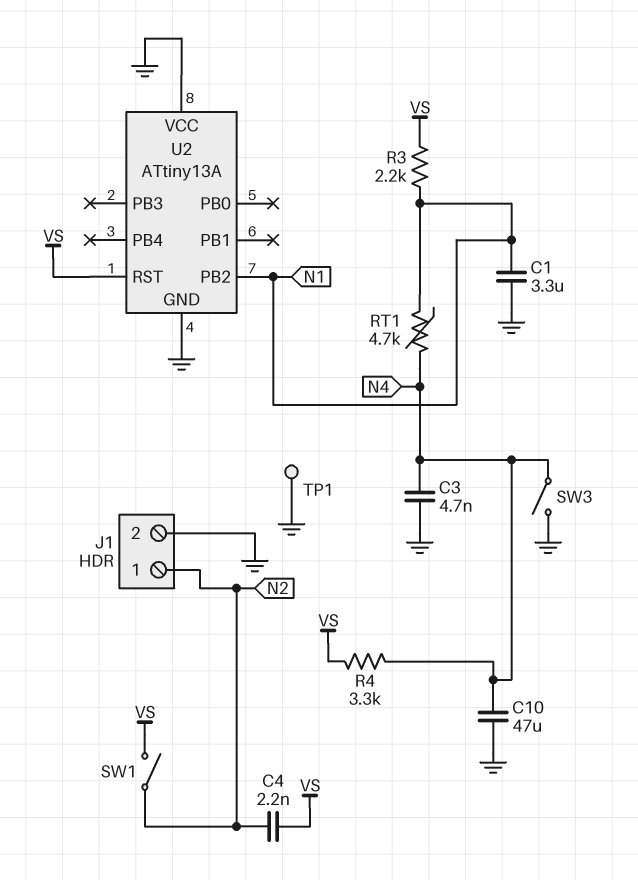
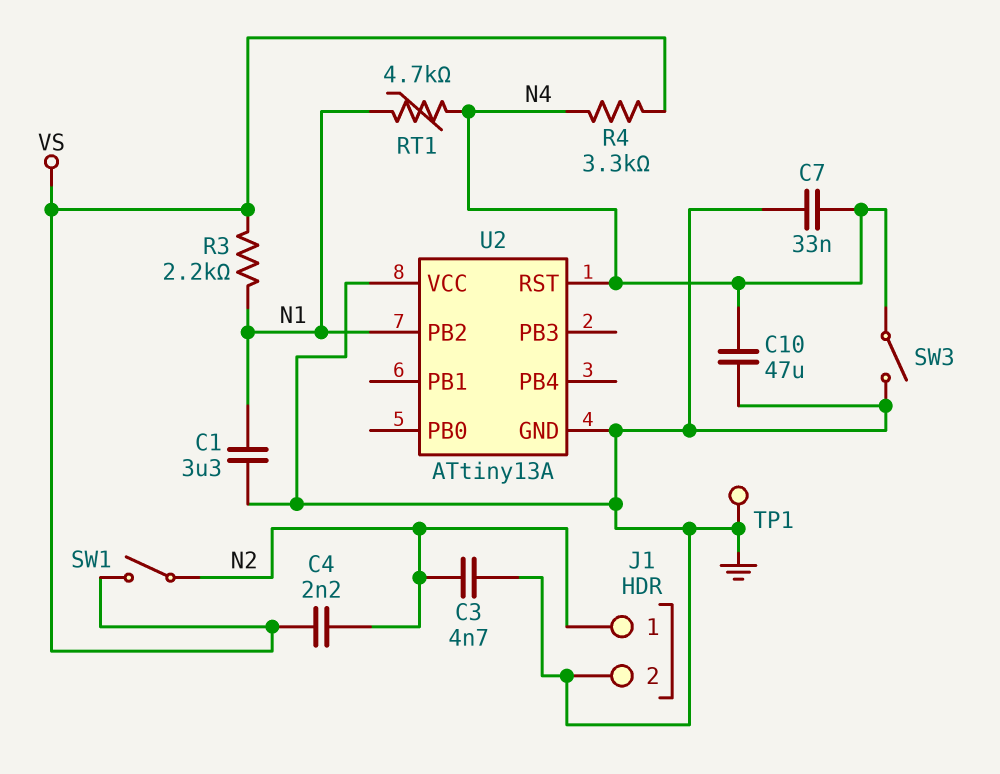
C3: 4.7nF (GND, N4) -> 4.7nF (GND, N2)
C7: none -> 33nF (GND, N4)
U2 pin RST: VS -> N4

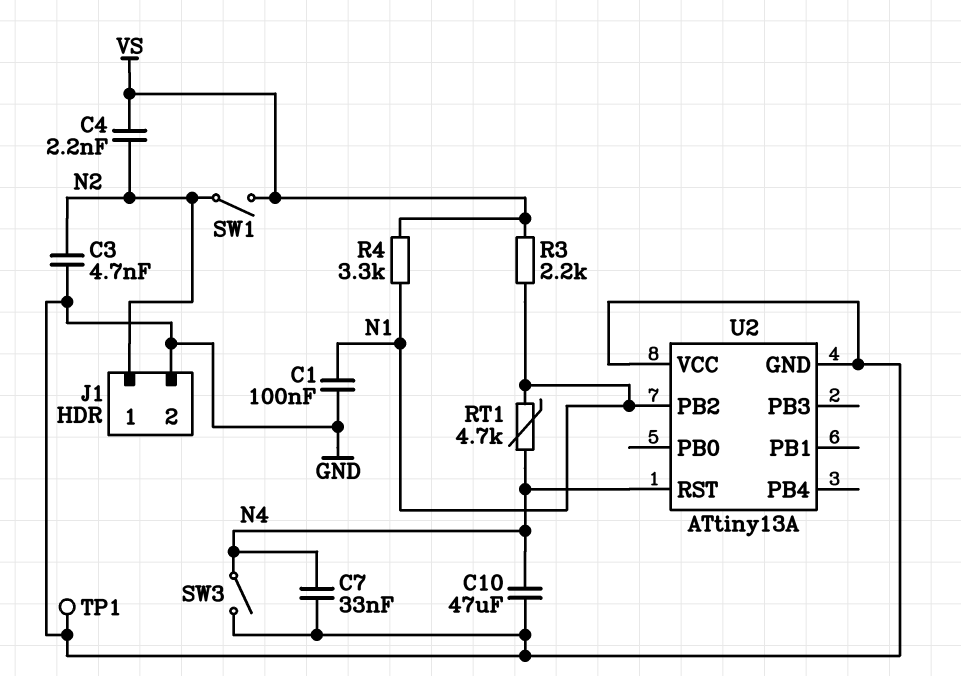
C1: 3.3uF (GND, N1) -> 100nF (GND, N1)
R4: 3.3k (N4, VS) -> 3.3k (N1, VS)

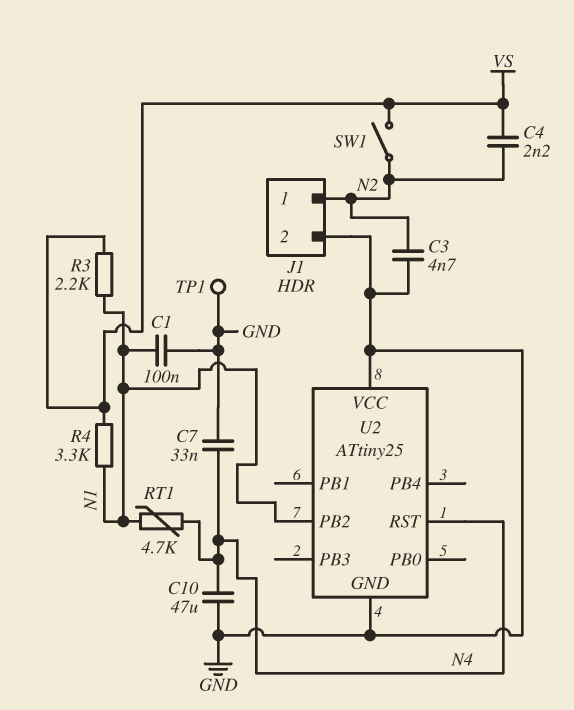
SW3: switch (GND, N4) -> none
U2: ATtiny13A -> ATtiny25

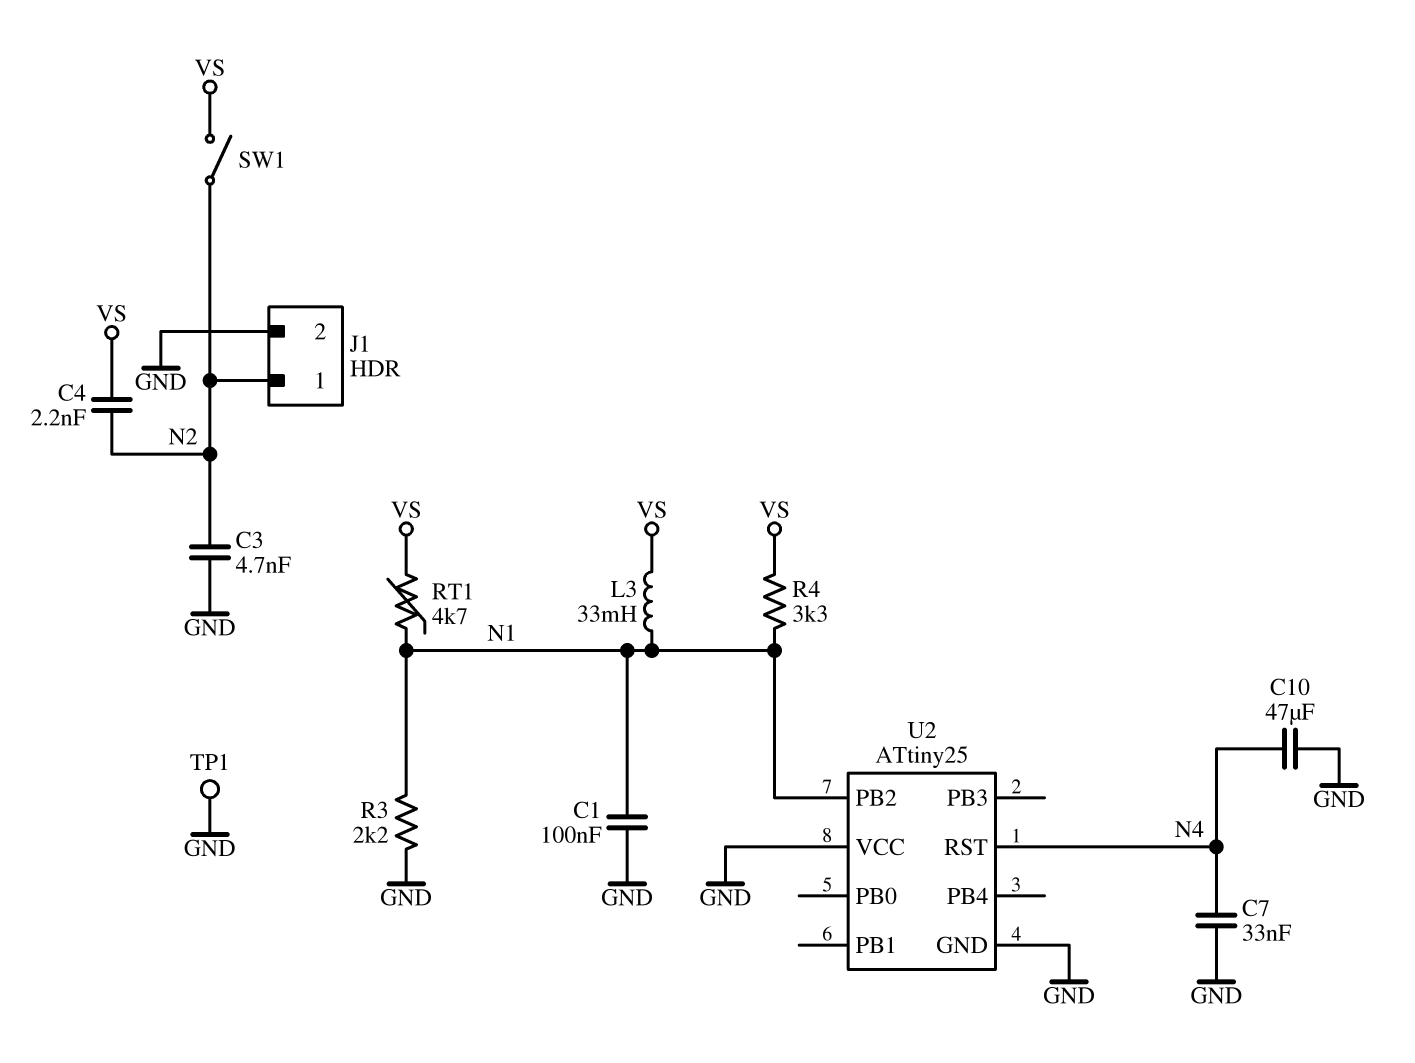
L3: none -> 33mH (N1, VS)
R3: 2.2k (N1, VS) -> 2.2k (GND, N1)
RT1: 4.7k (N1, N4) -> 4.7k (N1, VS)

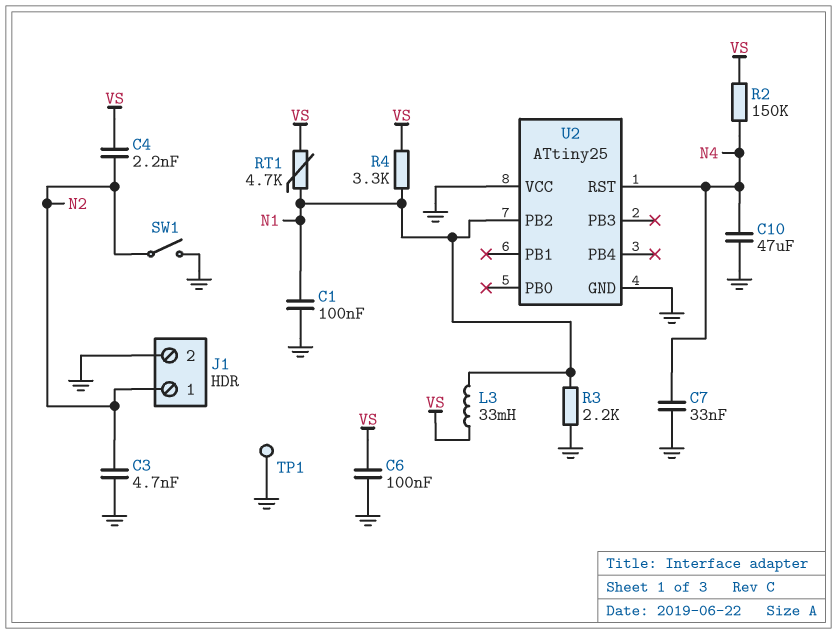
C6: none -> 100nF (GND, VS)
R2: none -> 150k (N4, VS)
SW1: switch (N2, VS) -> switch (GND, N2)

